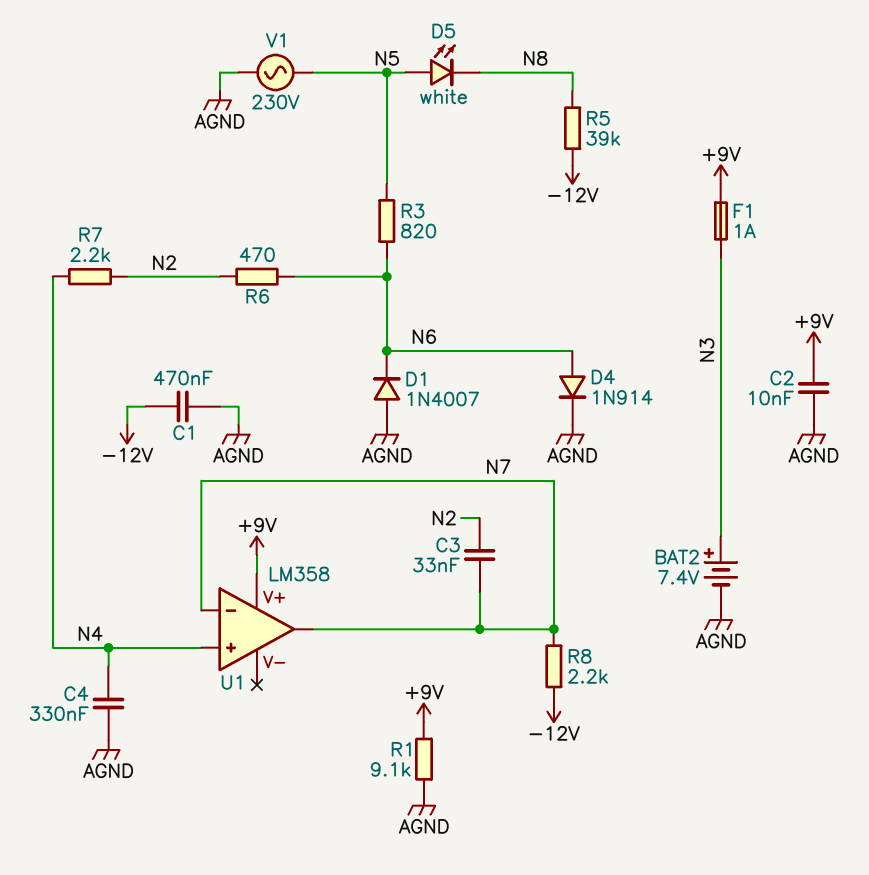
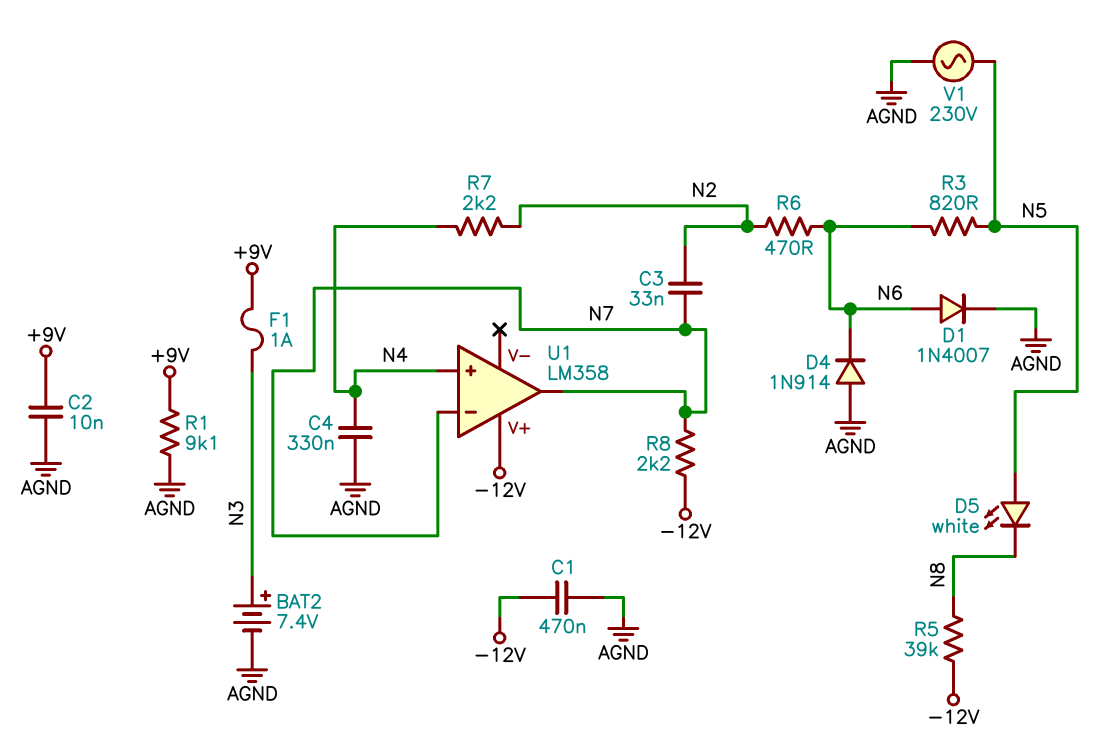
D1: diode 1N4007 (A AGND, K N6) -> diode 1N4007 (A N6, K AGND)
D4: diode 1N914 (A N6, K AGND) -> diode 1N914 (A AGND, K N6)
U1 pin V+: +9V -> -12V

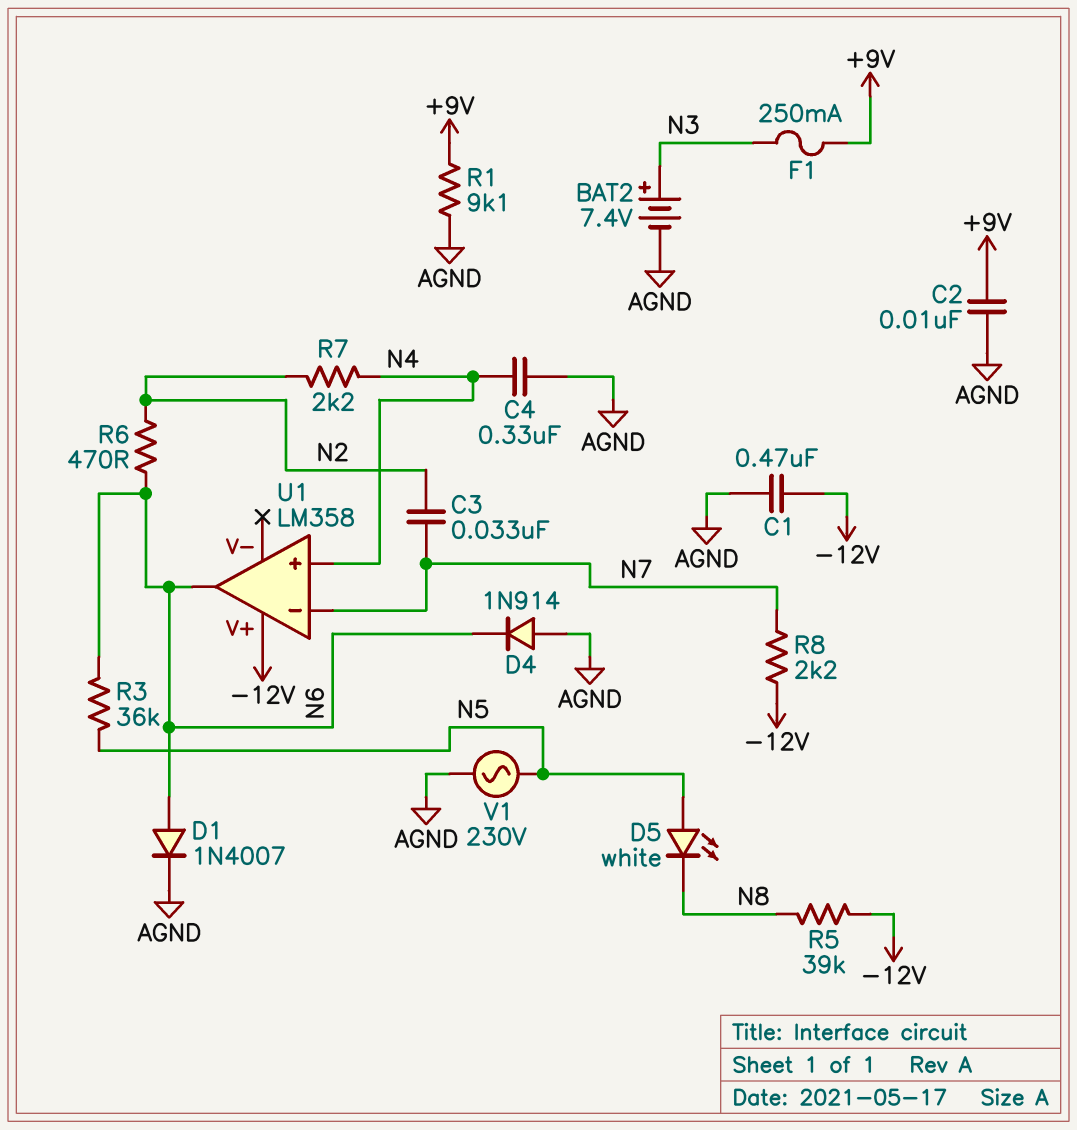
F1: 1A (+9V, N3) -> 250mA (+9V, N3)
R3: 820 (N5, N6) -> 36k (N5, N6)
U1 pin out: N7 -> N6

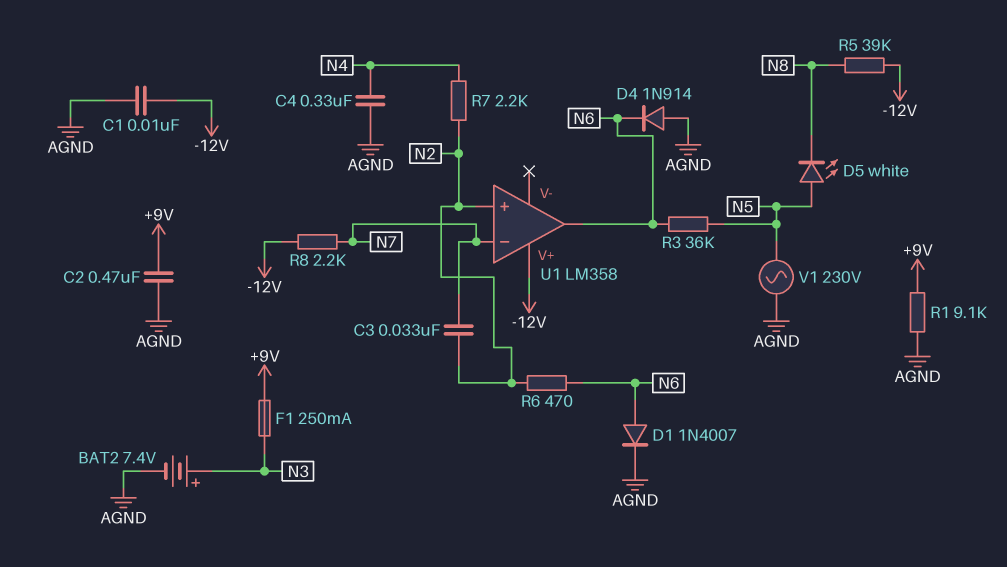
C1: 470nF (-12V, AGND) -> 10nF (-12V, AGND)
C2: 10nF (+9V, AGND) -> 470nF (+9V, AGND)
U1 pin in+: N4 -> N2

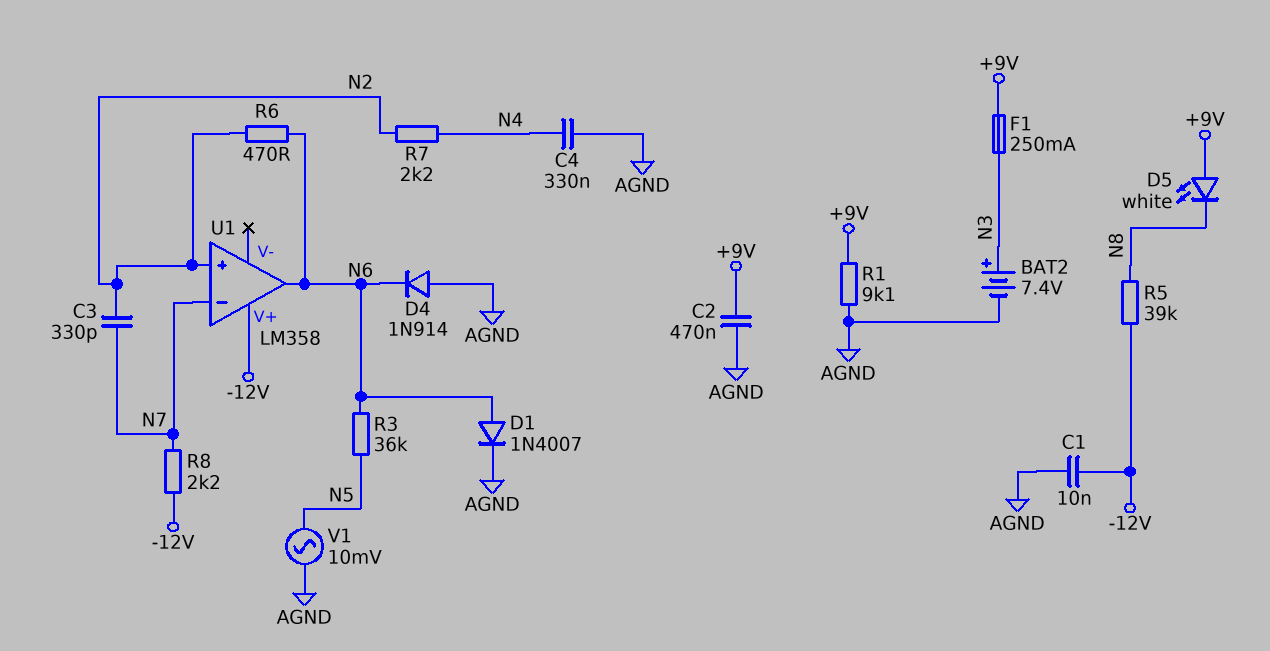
C3: 33nF (N2, N7) -> 330pF (N2, N7)
D5: LED white (A N5, K N8) -> LED white (A +9V, K N8)
V1: AC 230V (AGND, N5) -> AC 10mV (AGND, N5)

